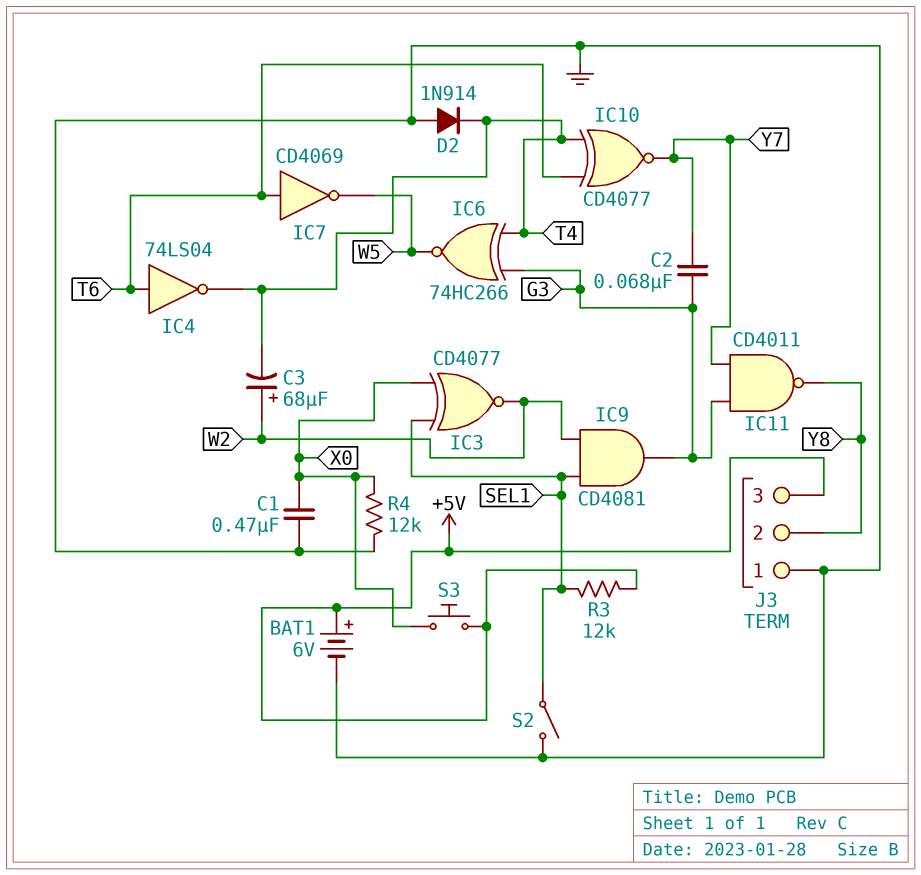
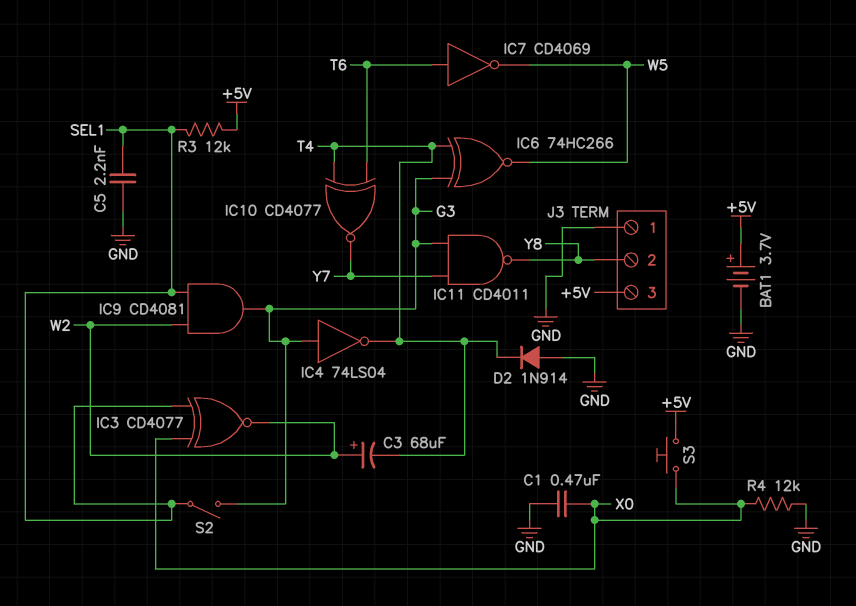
BAT1: 6V (plus +5V, minus GND) -> 3.7V (plus +5V, minus GND)
C2: 68nF (G3, Y7) -> none
C5: none -> 2.2nF (GND, SEL1)
IC4: NOT 74LS04 (in T6, out T4) -> NOT 74LS04 (in G3, out T4)
S2: switch (GND, SEL1) -> switch (G3, SEL1)

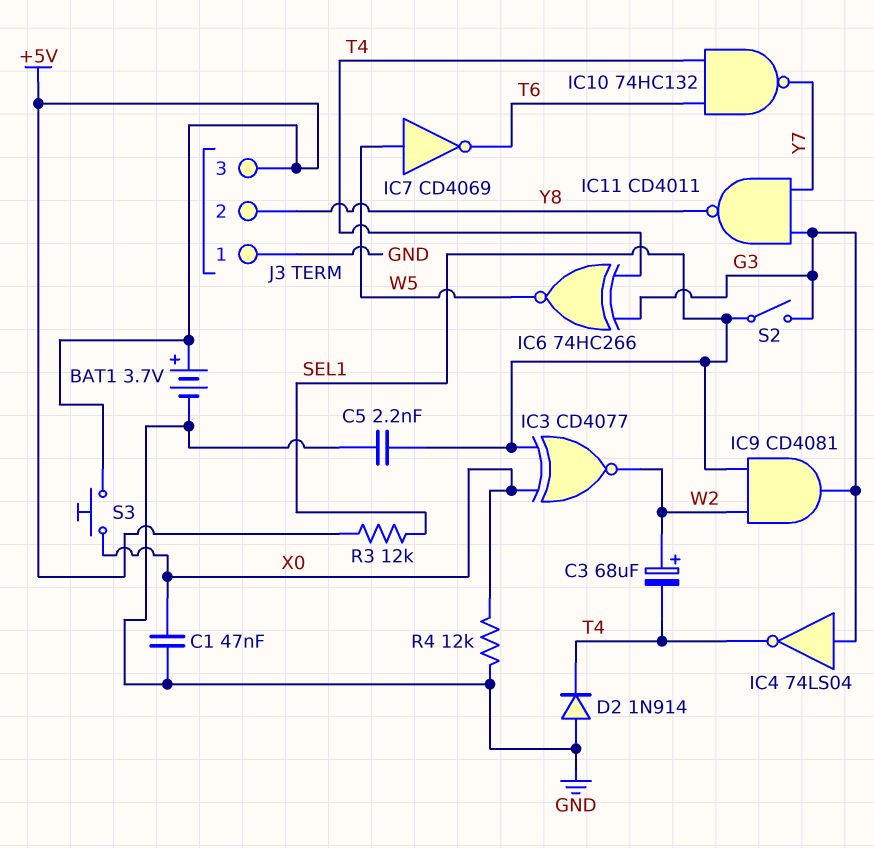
C1: 470nF (GND, X0) -> 47nF (GND, X0)
IC7: NOT CD4069 (in T6, out W5) -> NOT CD4069 (in W5, out T6)
IC10: XNOR CD4077 (in T4, in T6, out Y7) -> NAND 74HC132 (in T4, in T6, out Y7)

